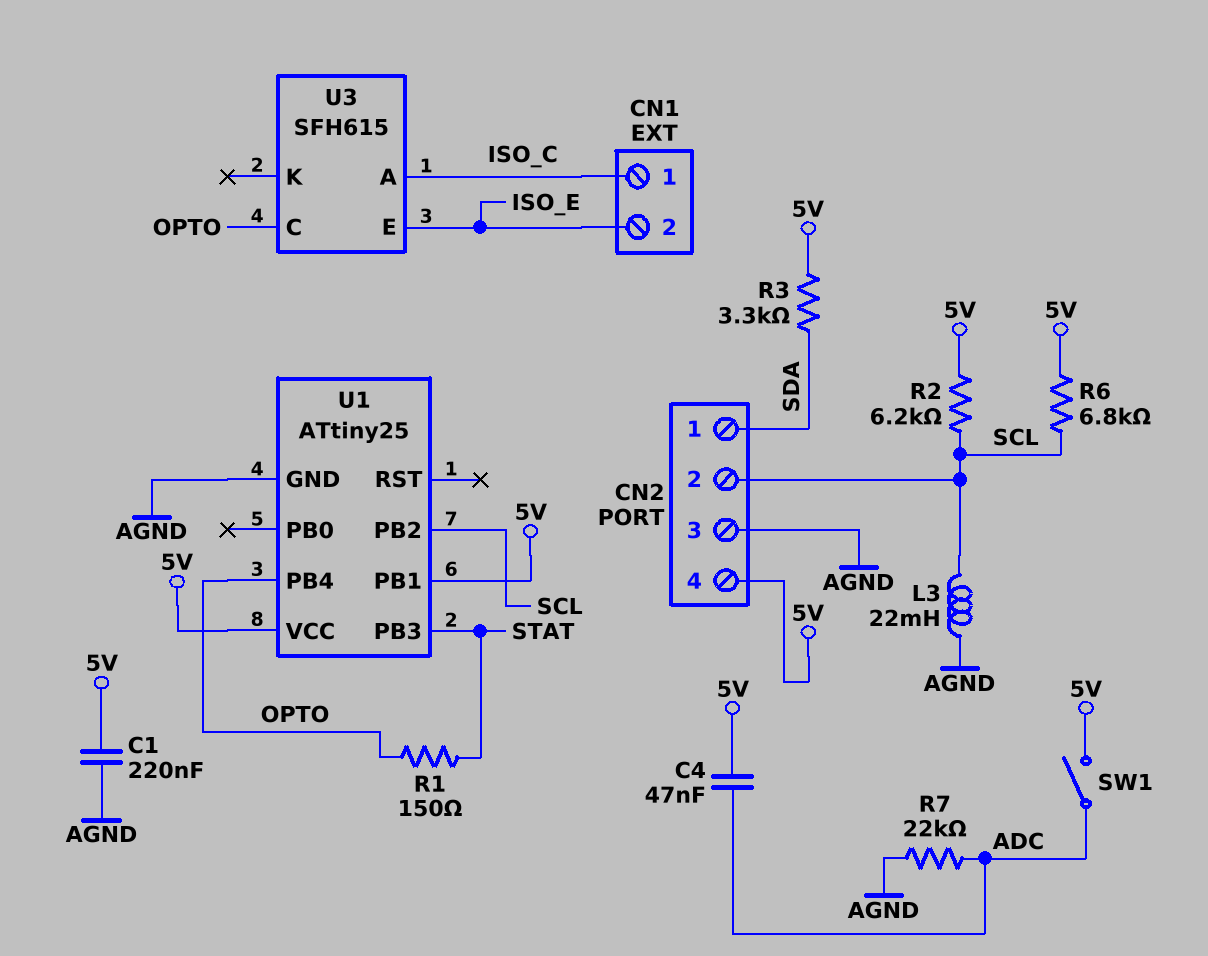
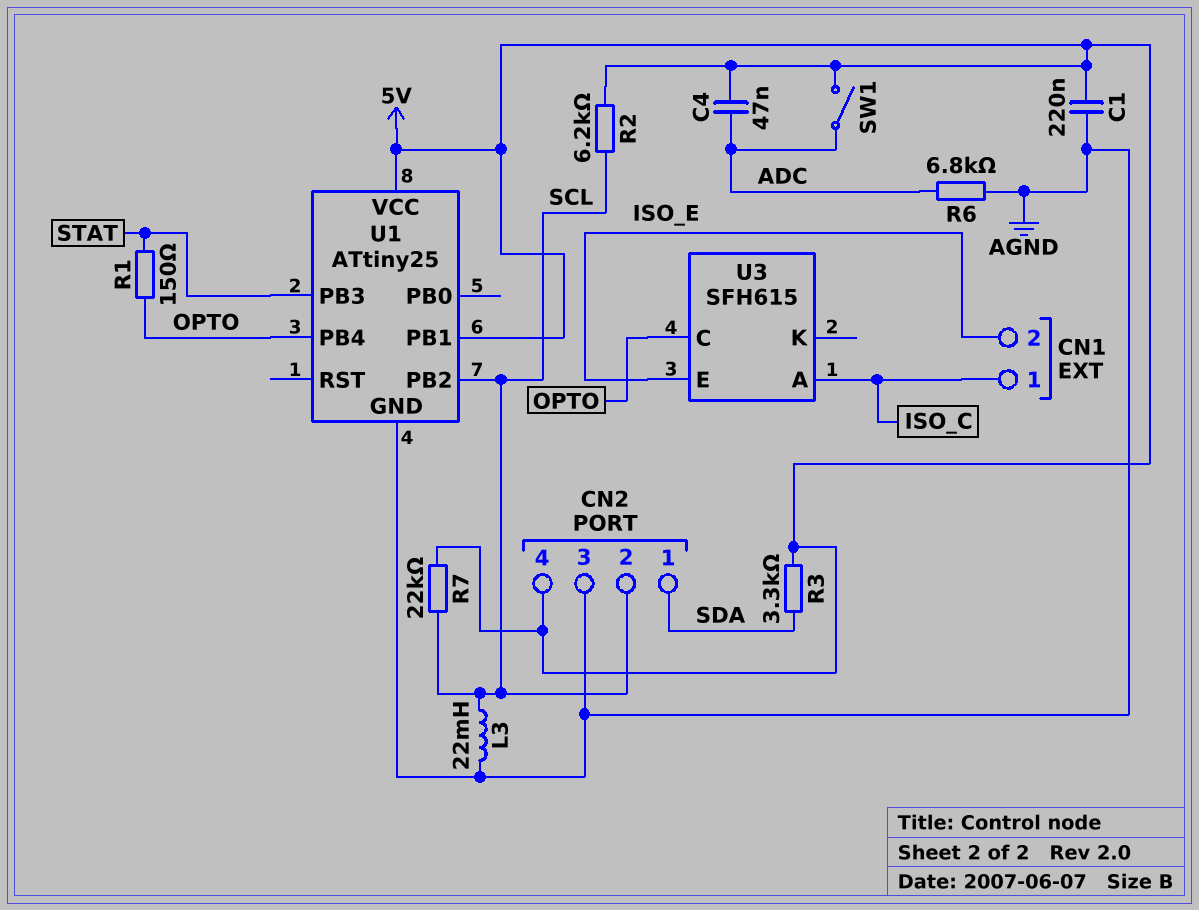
R6: 6.8k (5V, SCL) -> 6.8k (ADC, AGND)
R7: 22k (ADC, AGND) -> 22k (5V, SCL)

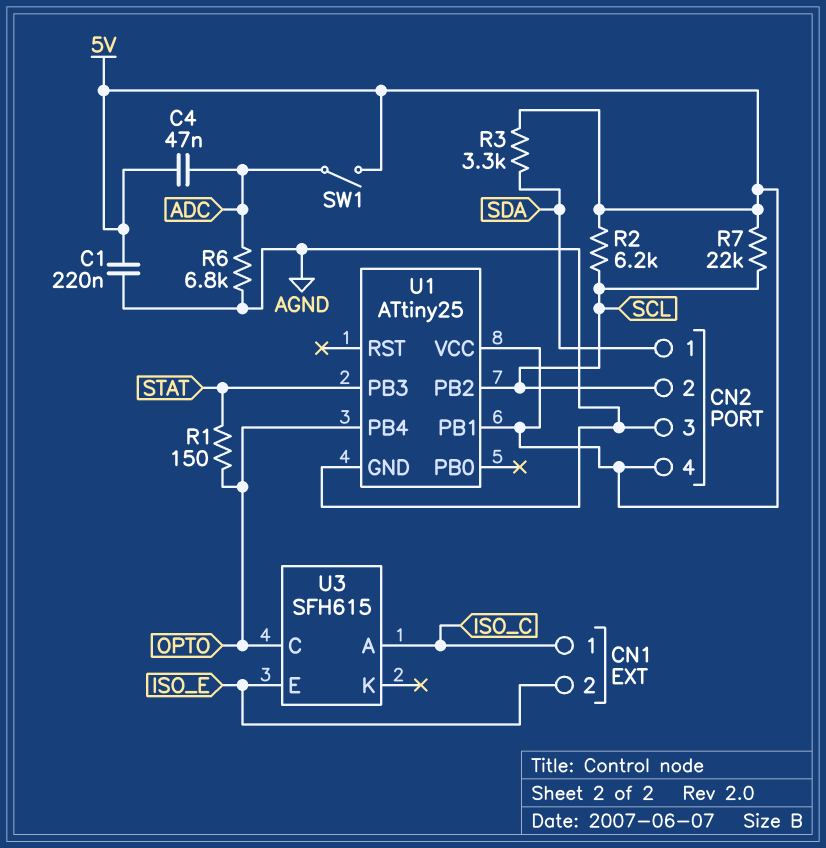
L3: 22mH (AGND, SCL) -> none

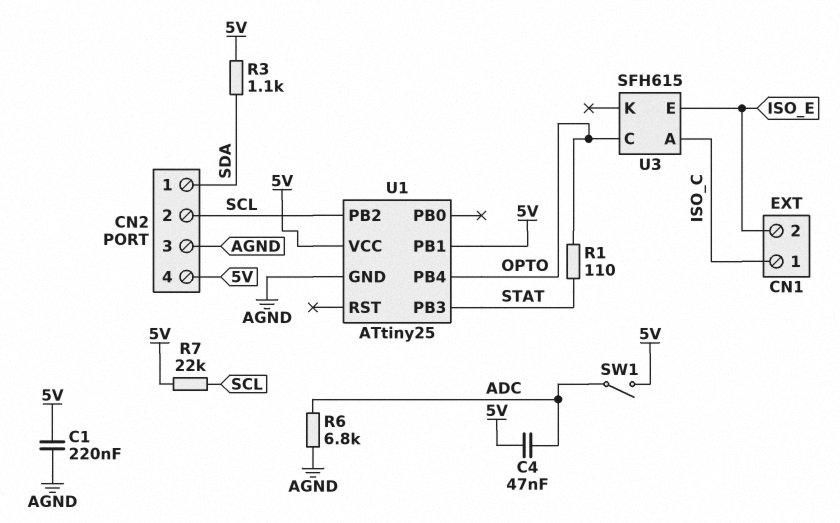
R1: 150 (OPTO, STAT) -> 110 (OPTO, STAT)
R2: 6.2k (5V, SCL) -> none
R3: 3.3k (5V, SDA) -> 1.1k (5V, SDA)

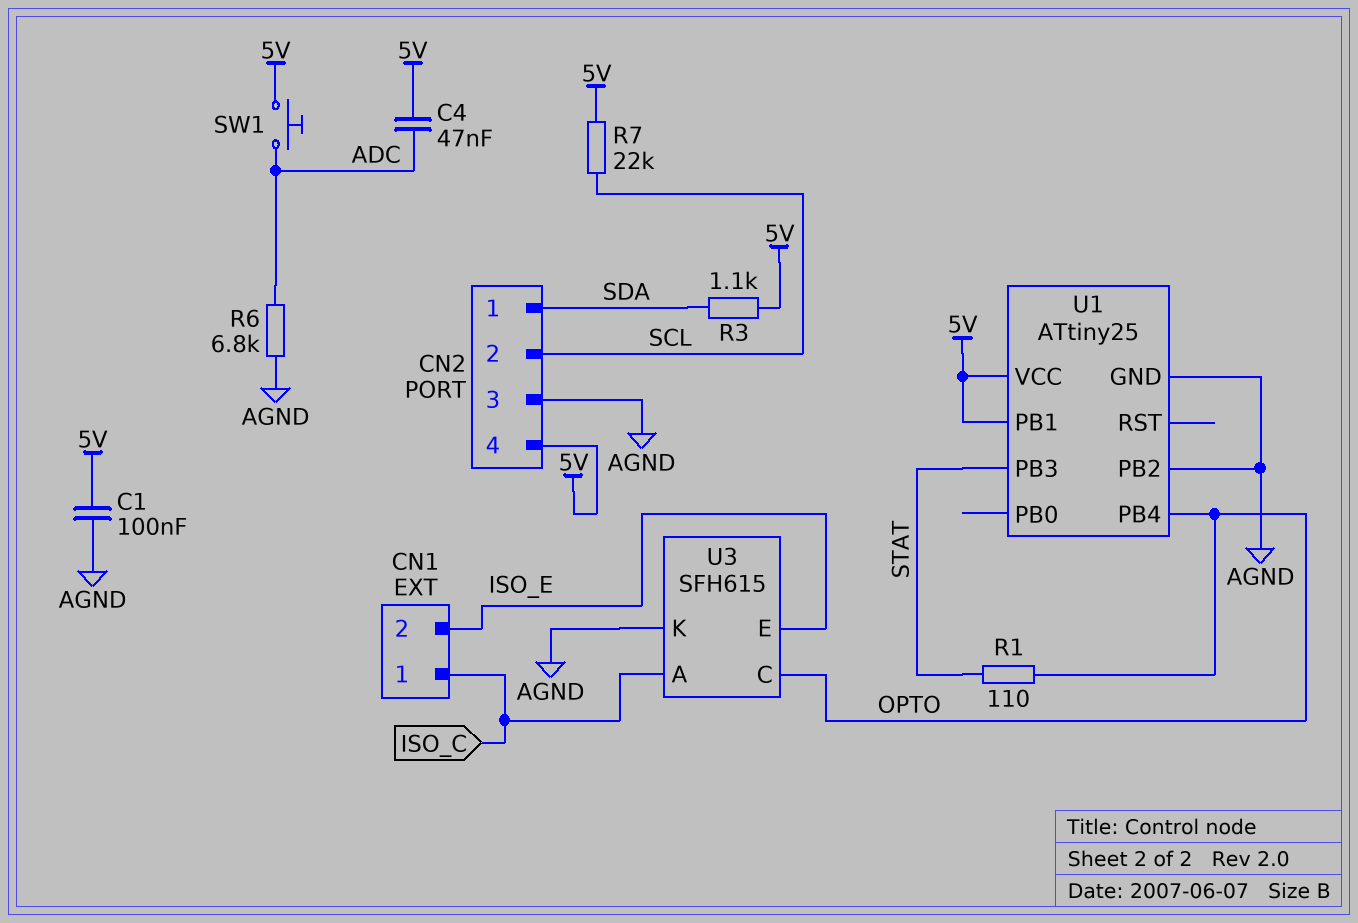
C1: 220nF (5V, AGND) -> 100nF (5V, AGND)
SW1: switch (5V, ADC) -> button (5V, ADC)
U1 pin PB2: SCL -> AGND
U3 pin K: none -> AGND

